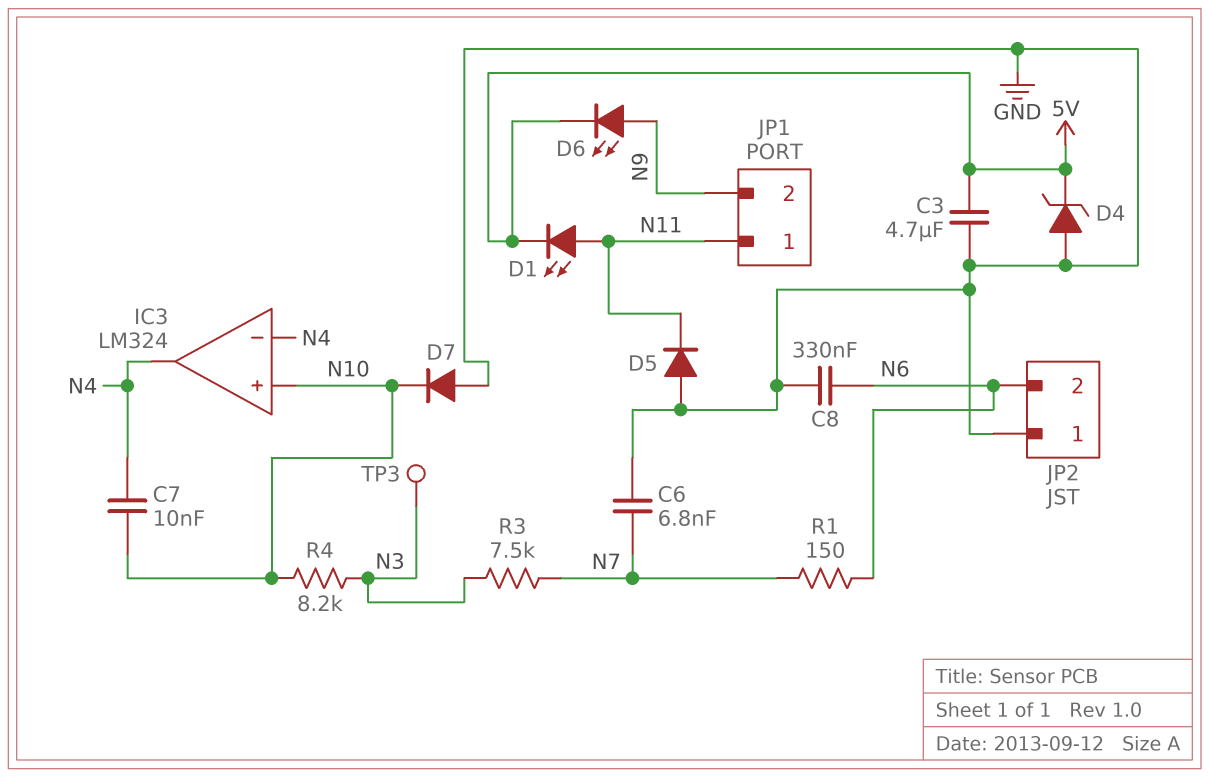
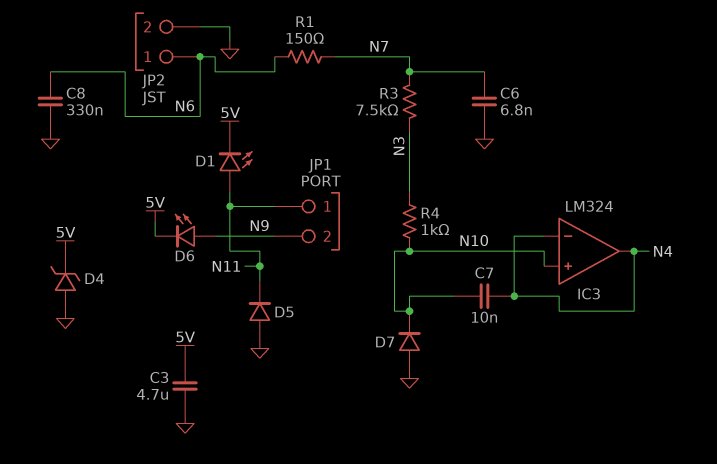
JP2 pin 1: GND -> N6
JP2 pin 2: N6 -> GND
R4: 8.2k (N3, N10) -> 1k (N3, N10)
TP3: test point (N3) -> none

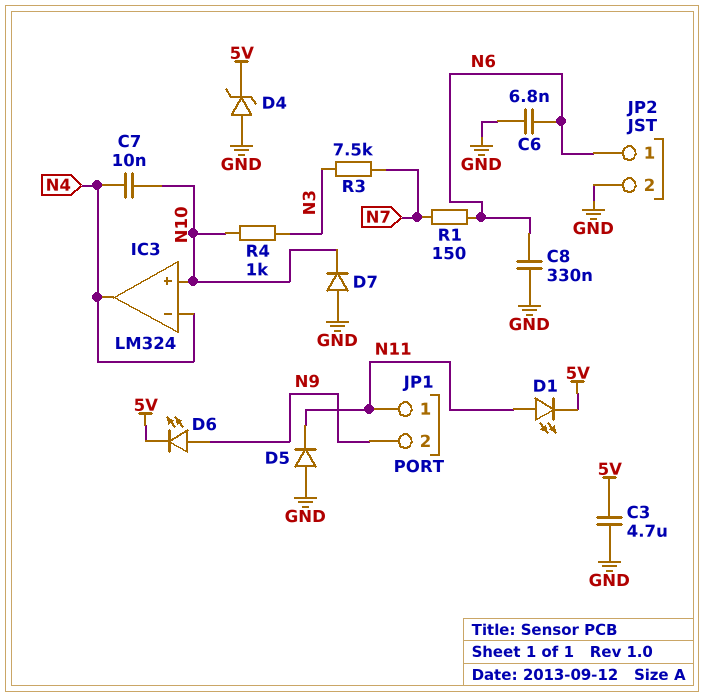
C6: 6.8nF (GND, N7) -> 6.8nF (GND, N6)

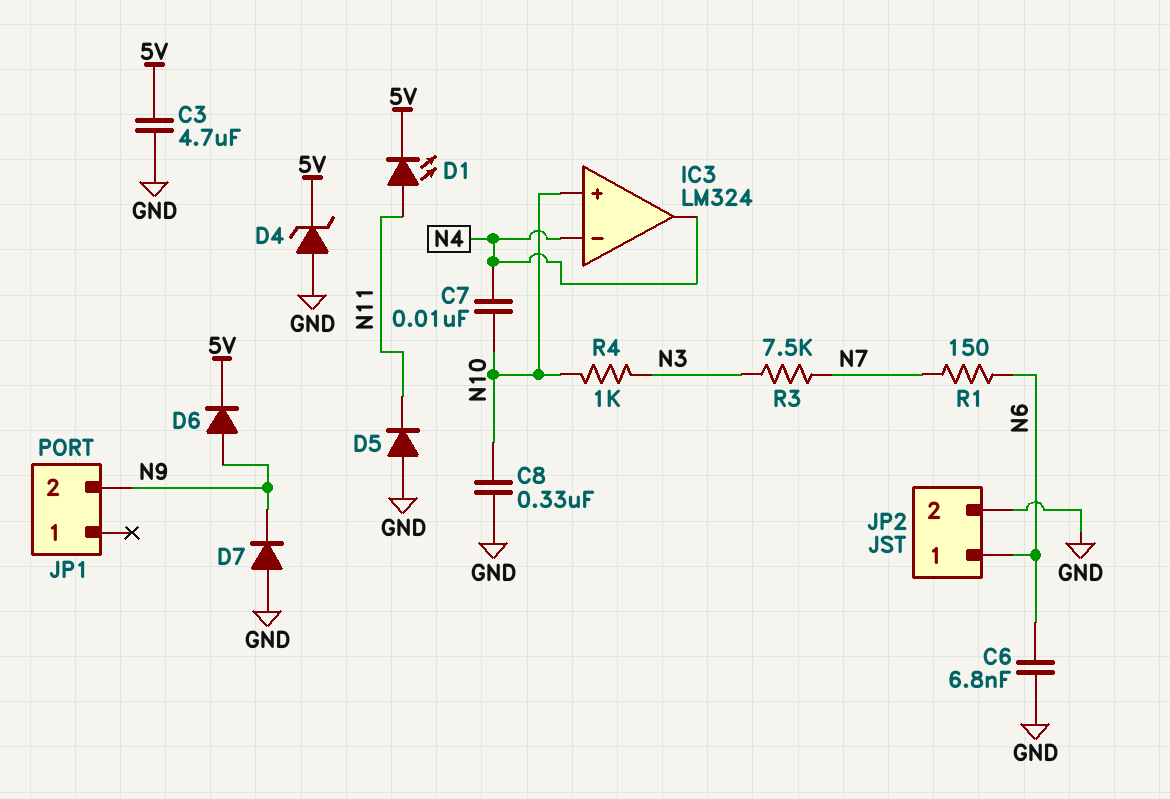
C8: 330nF (GND, N6) -> 330nF (GND, N10)
D6: LED (A N9, K 5V) -> diode (A N9, K 5V)
D7: diode (A GND, K N10) -> diode (A GND, K N9)
JP1 pin 1: N11 -> none

